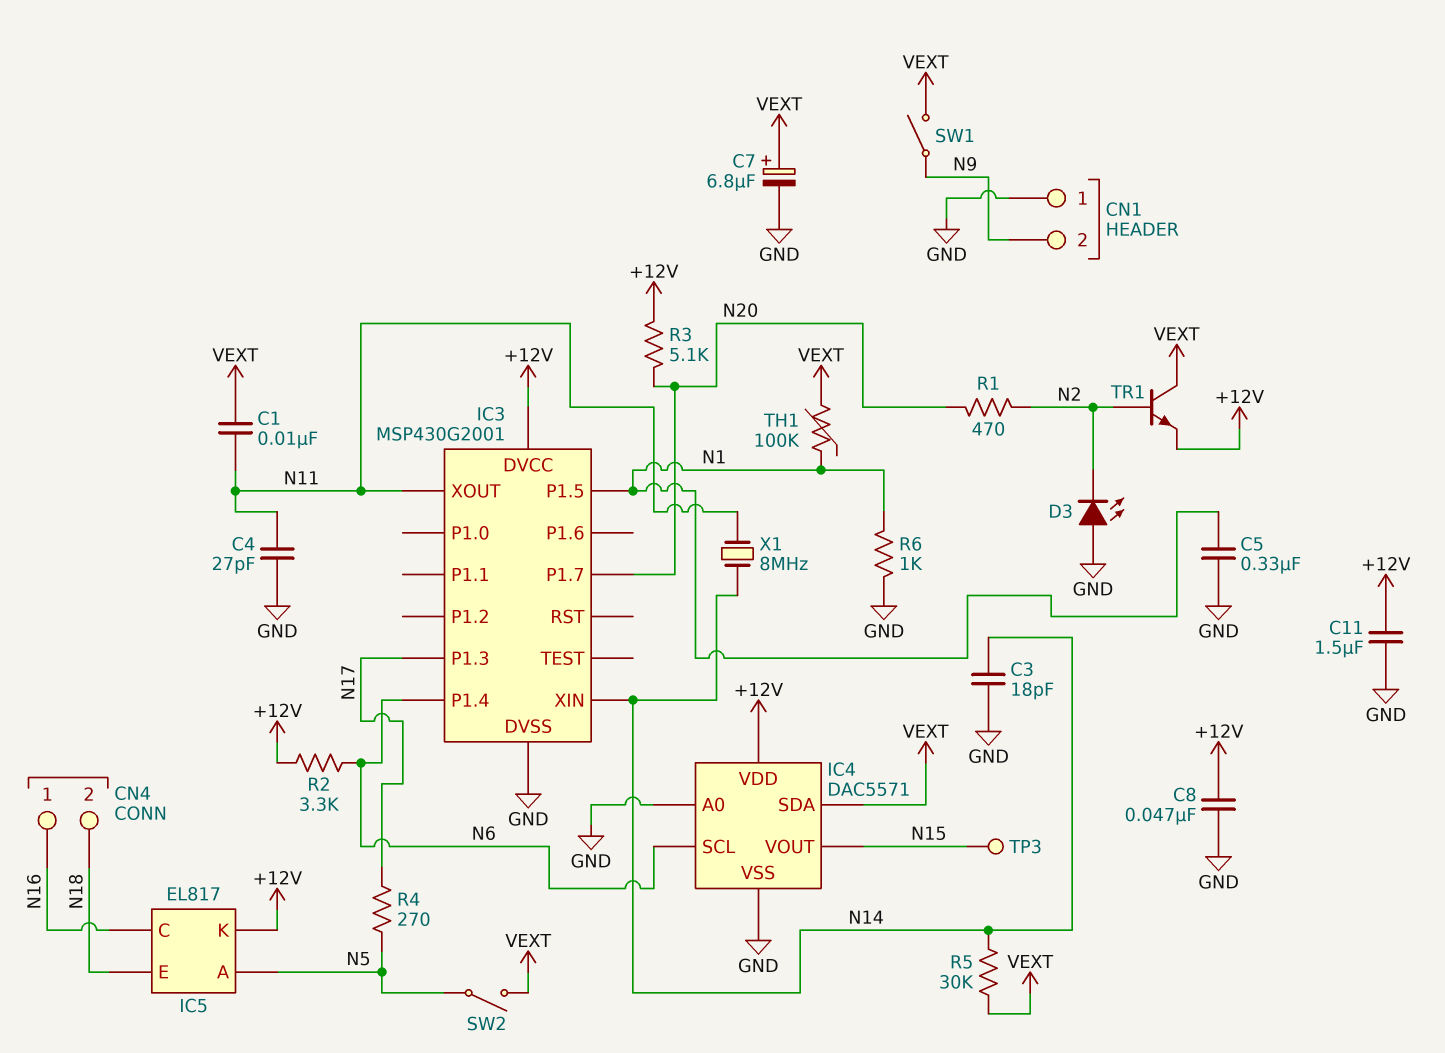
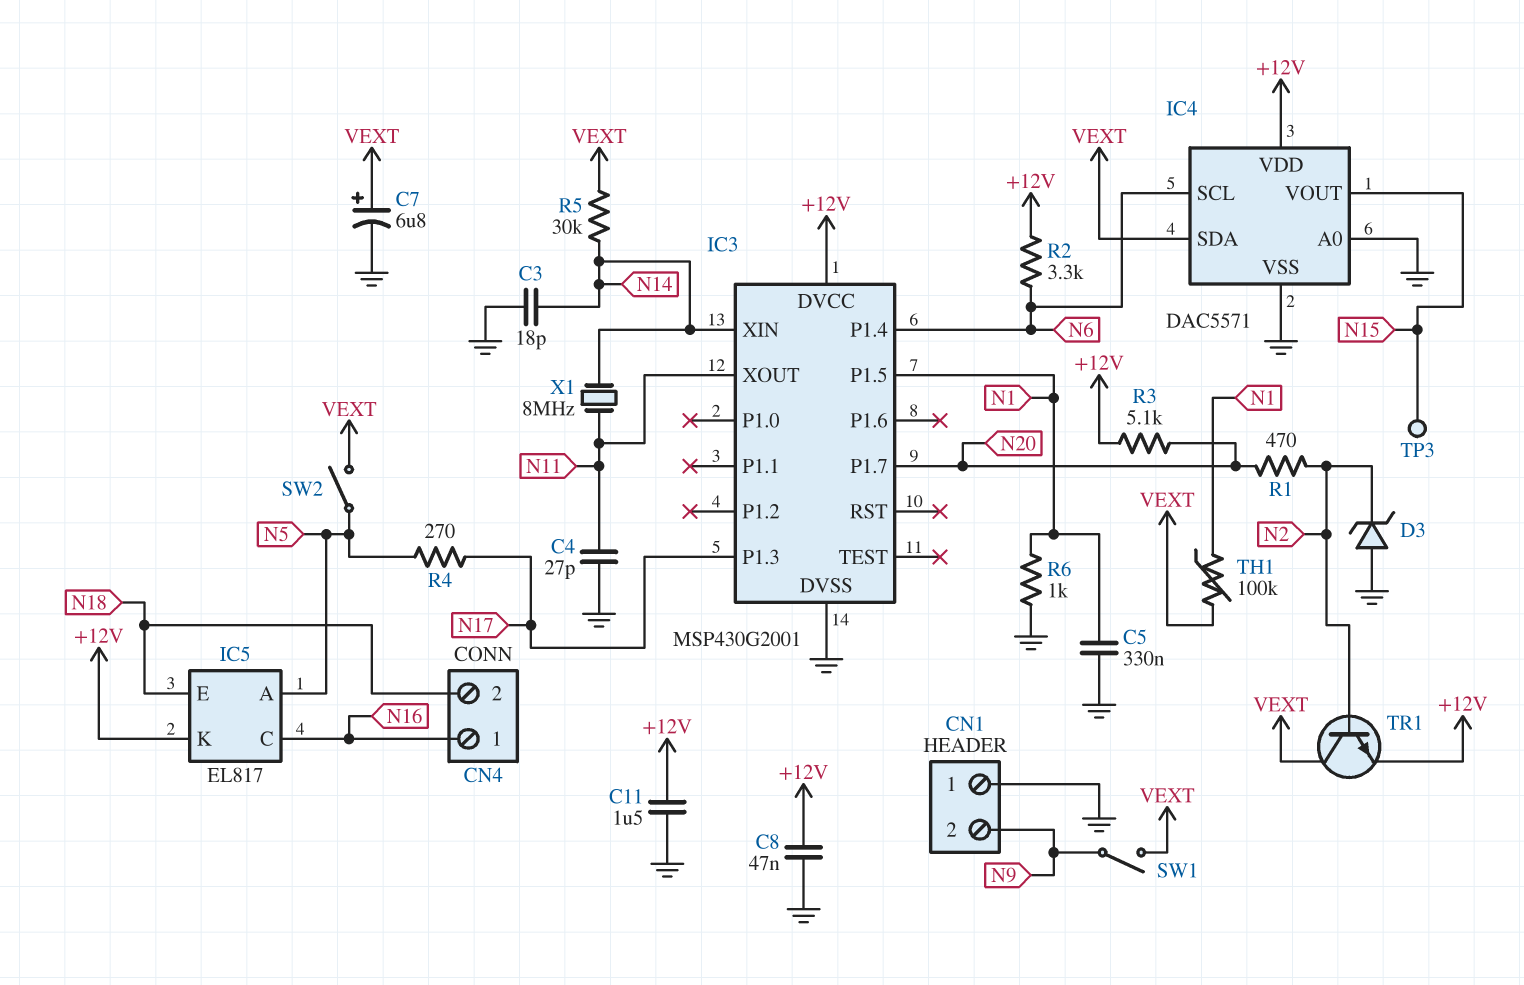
C1: 10nF (N11, VEXT) -> none
D3: LED (A GND, K N2) -> zener (A GND, K N2)

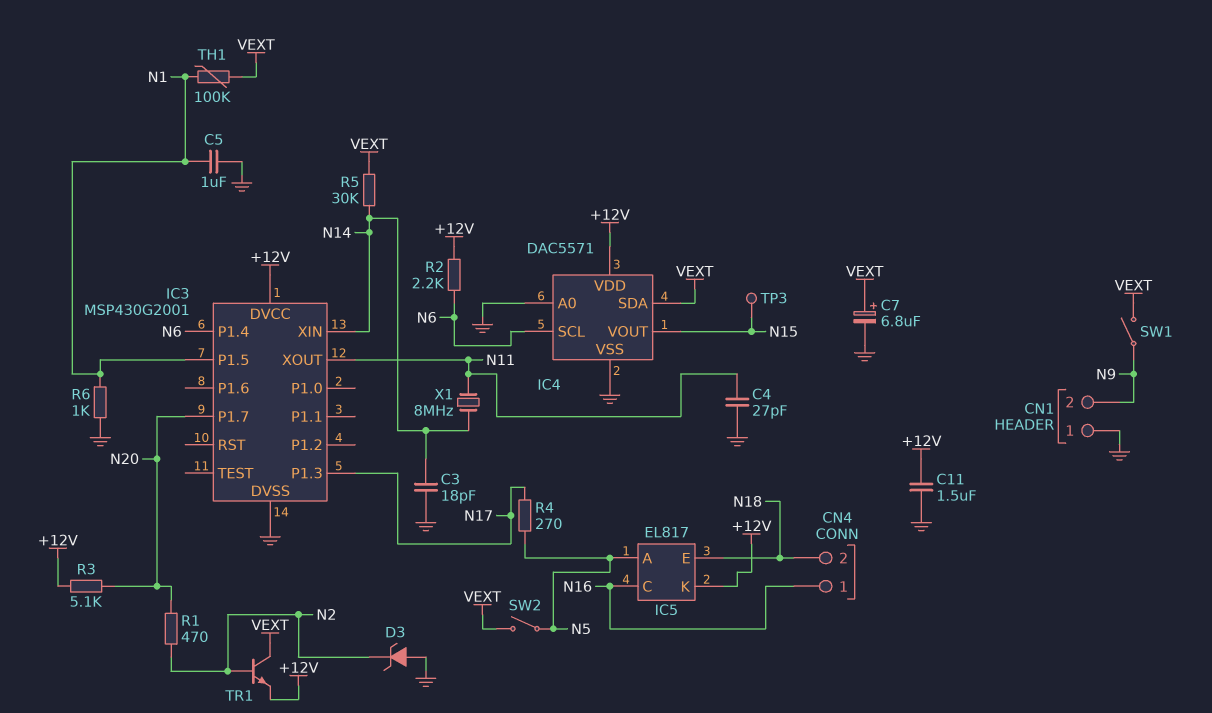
C5: 330nF (GND, N1) -> 1uF (GND, N1)
C8: 47nF (+12V, GND) -> none
R2: 3.3k (+12V, N6) -> 2.2k (+12V, N6)

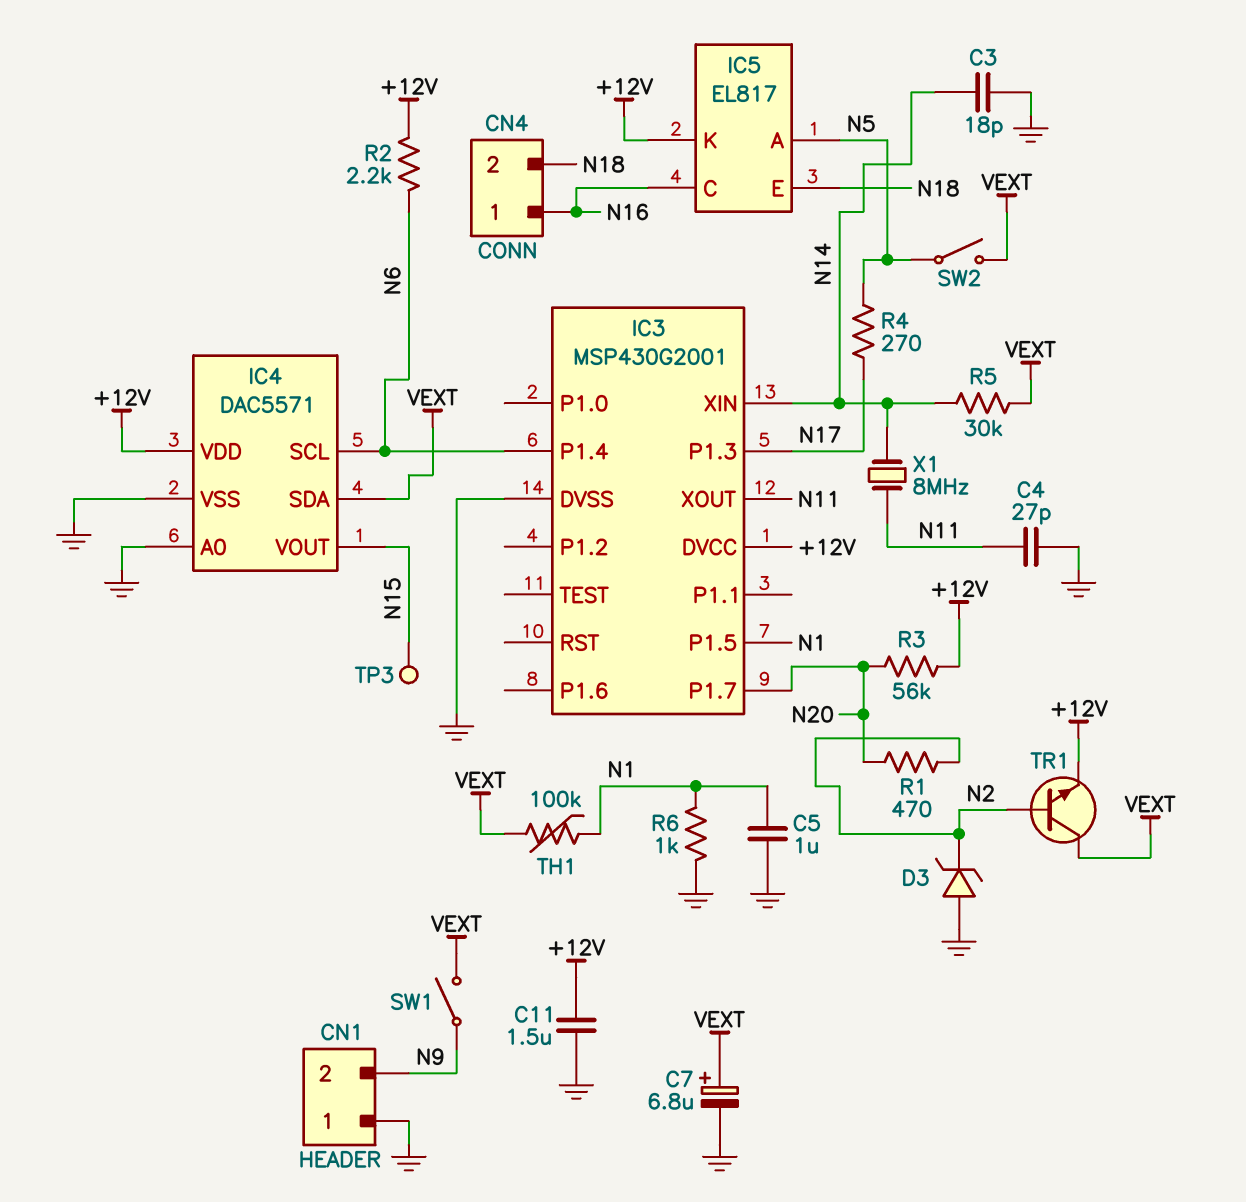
R3: 5.1k (+12V, N20) -> 56k (+12V, N20)

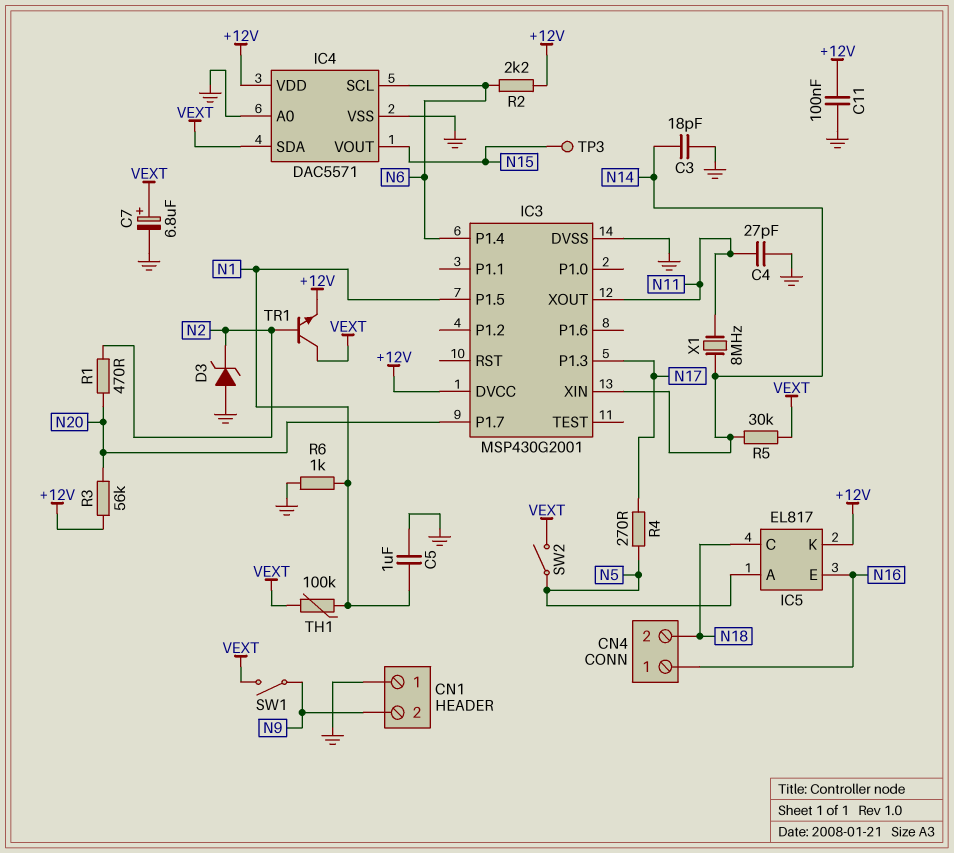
C11: 1.5uF (+12V, GND) -> 100nF (+12V, GND)
IC5 pin C: N16 -> N18
IC5 pin E: N18 -> N16

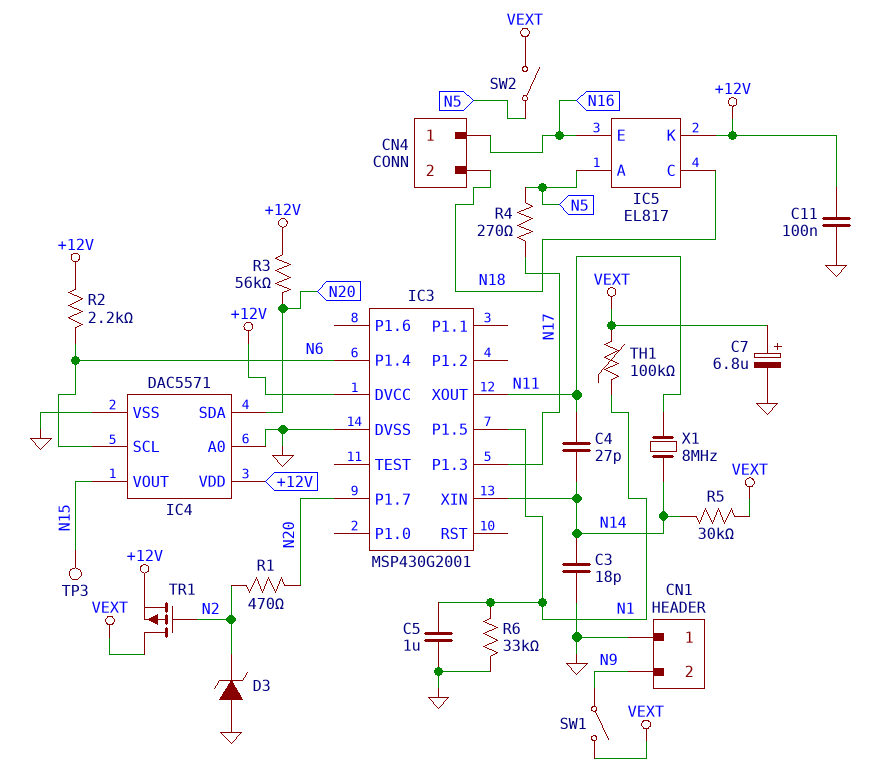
C4: 27pF (GND, N11) -> 27pF (N11, N14)
IC4 pin SDA: VEXT -> N20
R6: 1k (GND, N1) -> 33k (GND, N1)
TR1: NPN (B N2, C VEXT, E +12V) -> PMOS (G N2, D VEXT, S +12V)

